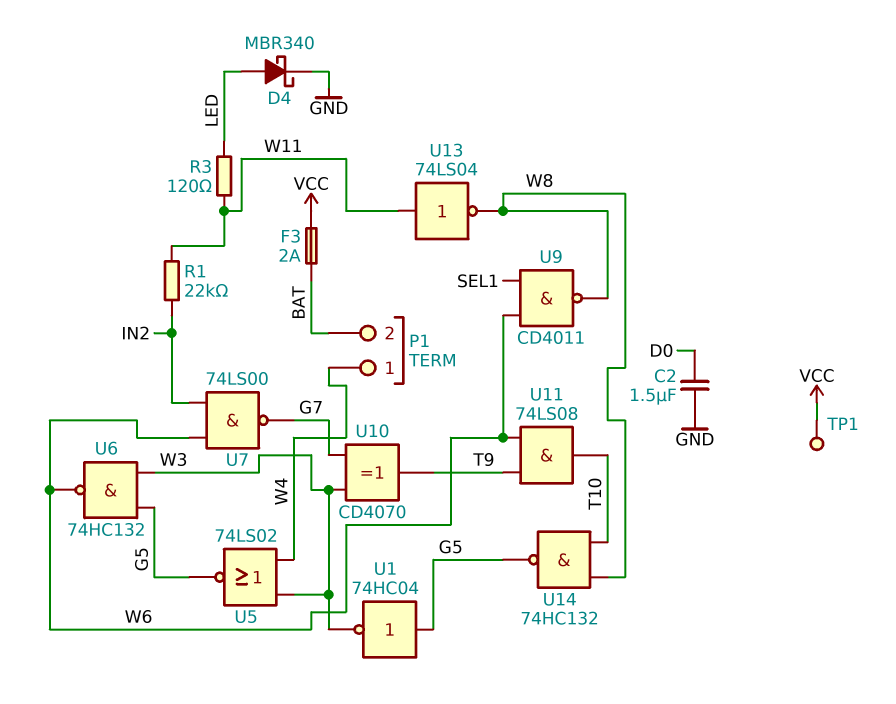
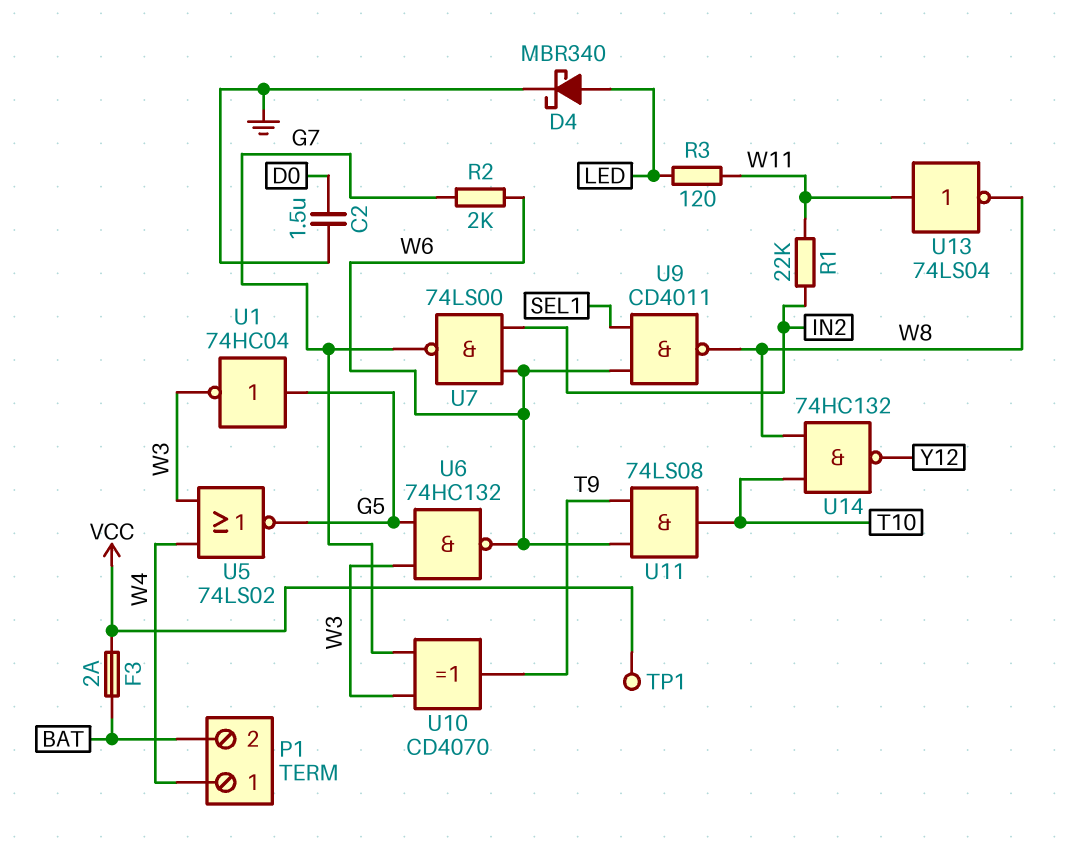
R2: none -> 2k (G7, W6)
U14: NAND 74HC132 (in T10, in W8, out G5) -> NAND 74HC132 (in T10, in W8, out Y12)

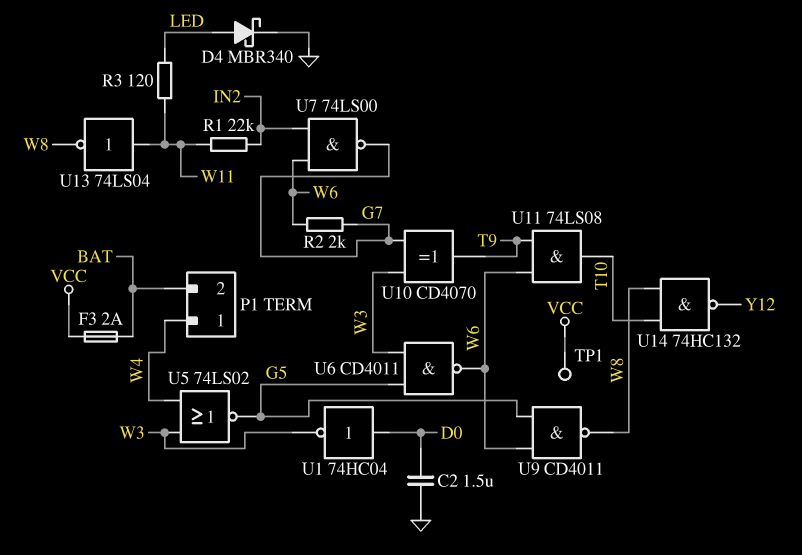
U1: NOT 74HC04 (in G5, out W3) -> NOT 74HC04 (in D0, out W3)
U6: NAND 74HC132 (in G5, in W3, out W6) -> NAND CD4011 (in G5, in W3, out W6)
U9: NAND CD4011 (in SEL1, in W6, out W8) -> NAND CD4011 (in G5, in W6, out W8)

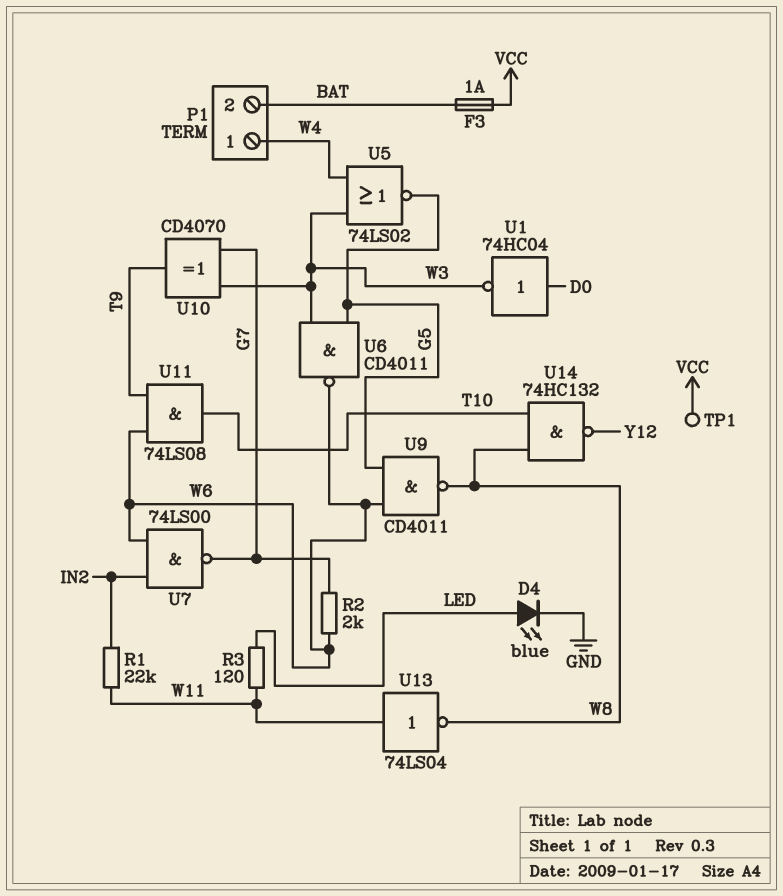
C2: 1.5uF (D0, GND) -> none
D4: schottky MBR340 (A LED, K GND) -> LED blue (A LED, K GND)
F3: 2A (BAT, VCC) -> 1A (BAT, VCC)

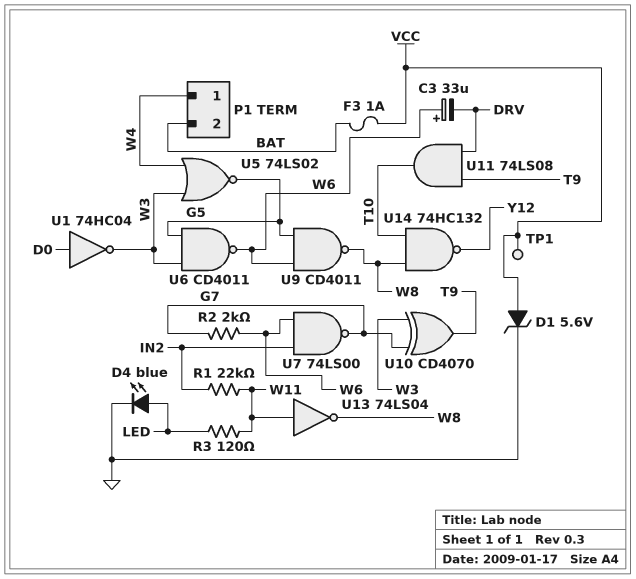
C3: none -> 33uF (plus W6, minus DRV)
D1: none -> zener 5.6V (A VCC, K GND)
U11: AND 74LS08 (in T9, in W6, out T10) -> AND 74LS08 (in DRV, in T9, out T10)

